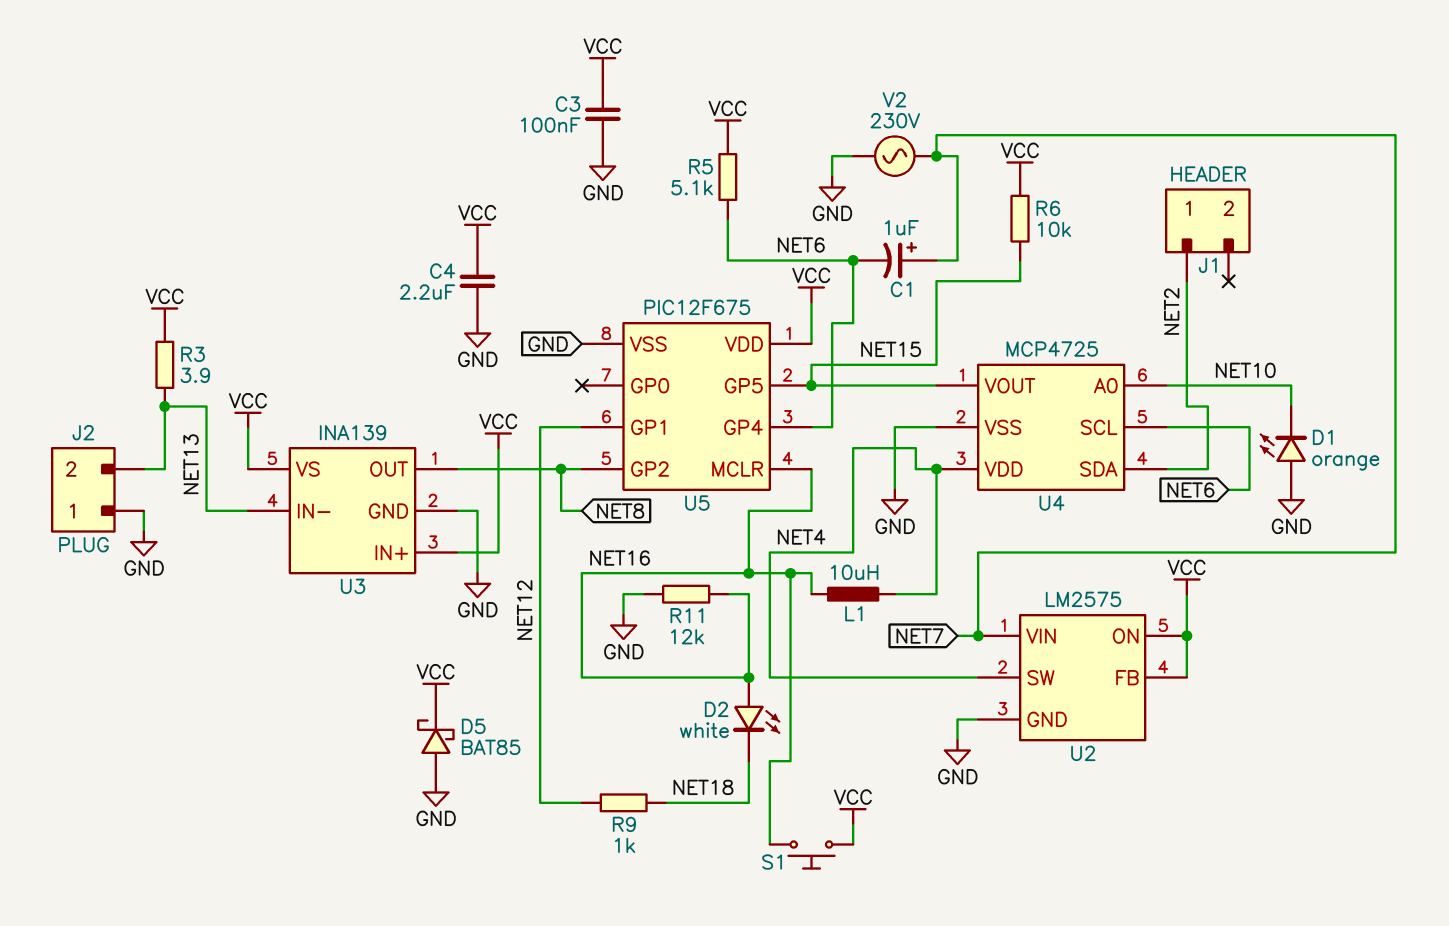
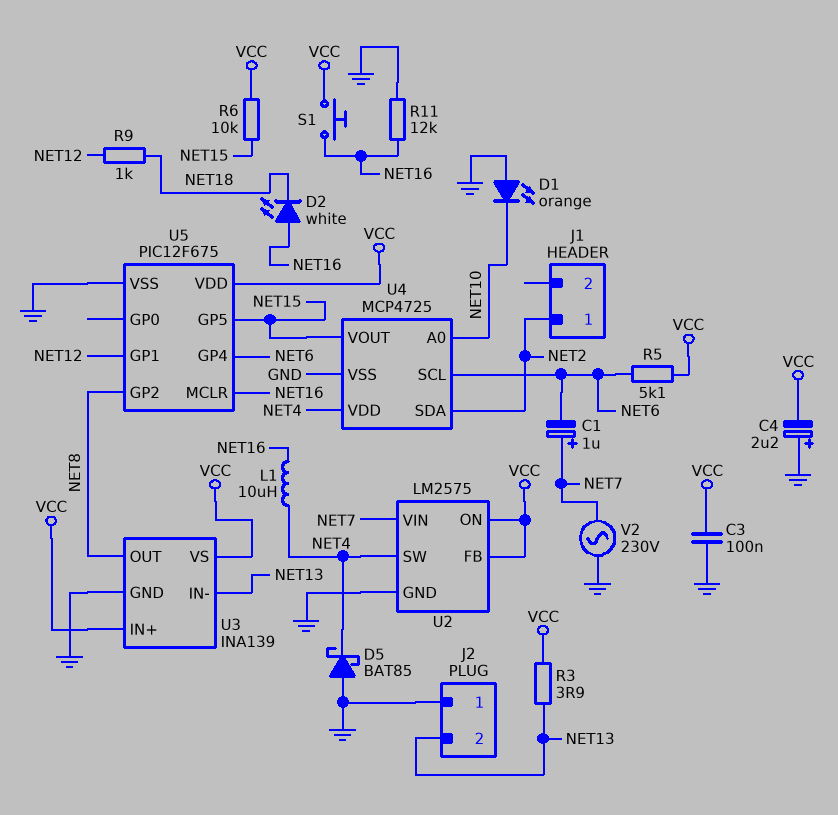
C4: 2.2uF (GND, VCC) -> 2.2uF (plus GND, minus VCC)
D5: schottky BAT85 (A GND, K VCC) -> schottky BAT85 (A GND, K NET4)

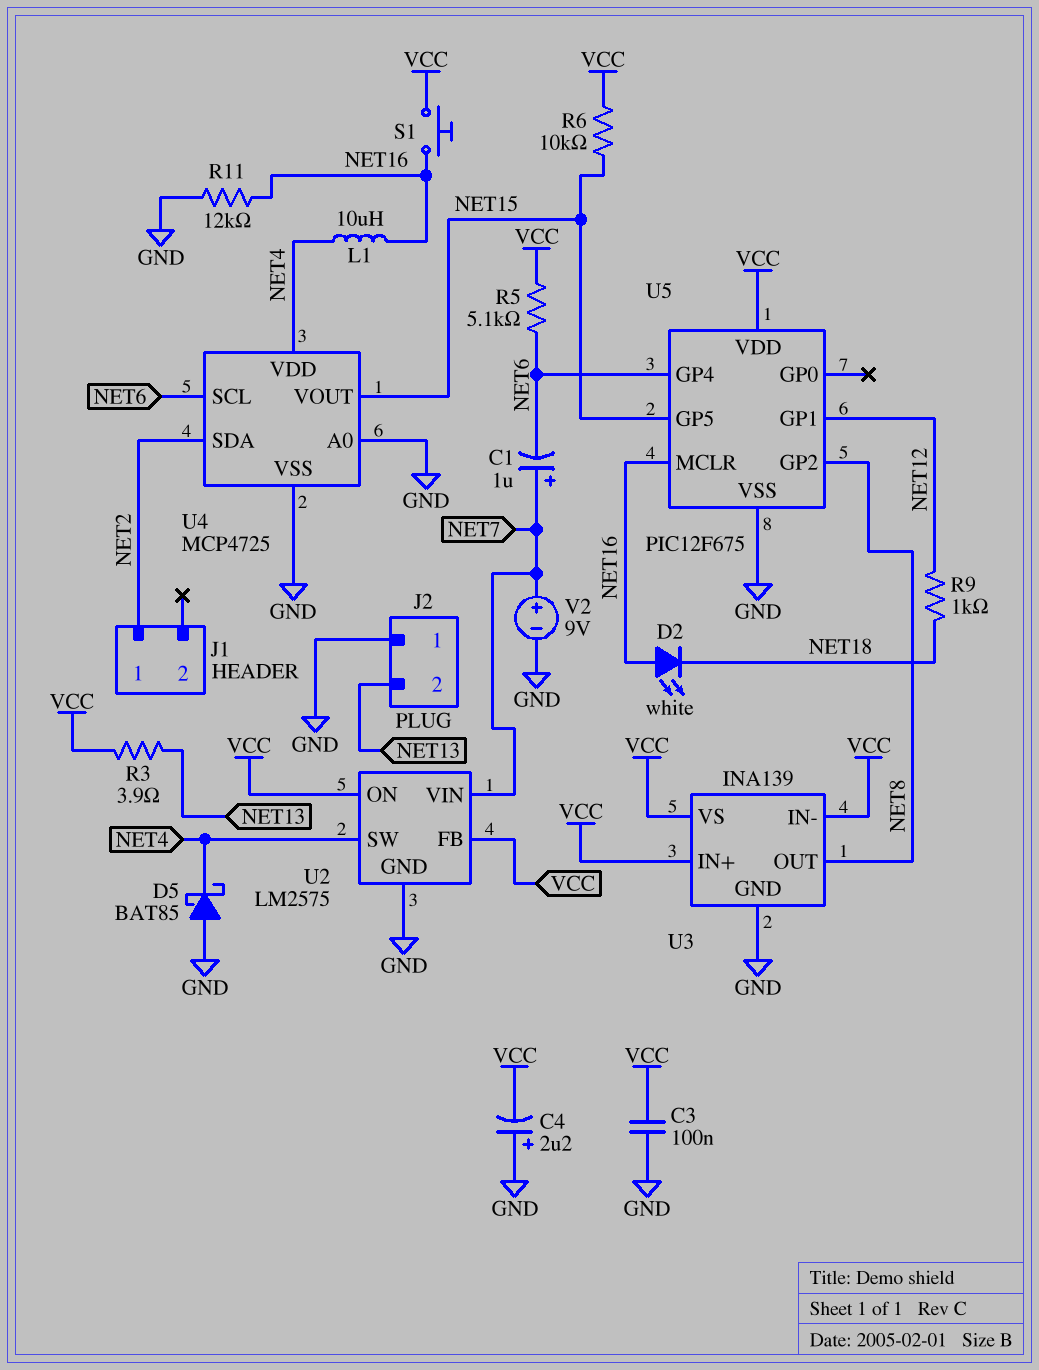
D1: LED orange (A GND, K NET10) -> none
U3 pin IN-: NET13 -> VCC
U4 pin A0: NET10 -> GND
V2: AC 230V (GND, NET7) -> 9V (plus NET7, minus GND)

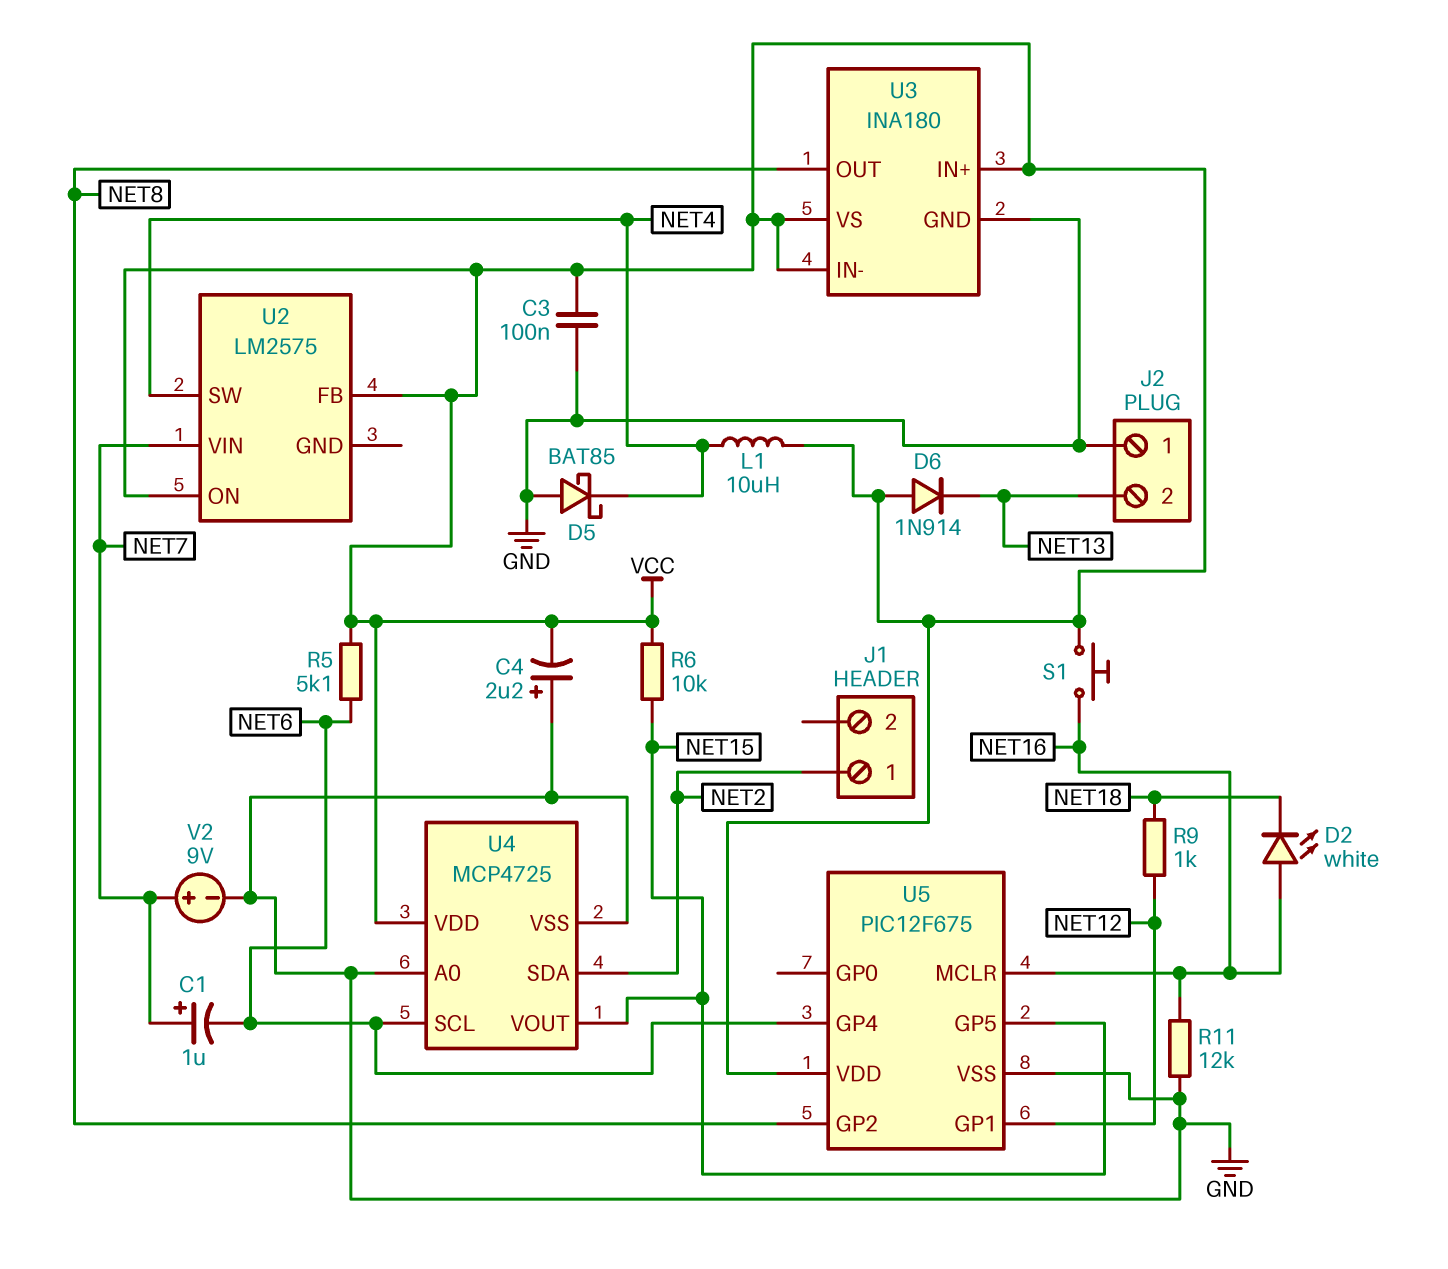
D6: none -> diode 1N914 (A VCC, K NET13)
L1: 10uH (NET4, NET16) -> 10uH (NET4, VCC)
R3: 3.9 (NET13, VCC) -> none
U2 pin GND: GND -> none
U3: INA139 -> INA180
U4 pin VDD: NET4 -> VCC

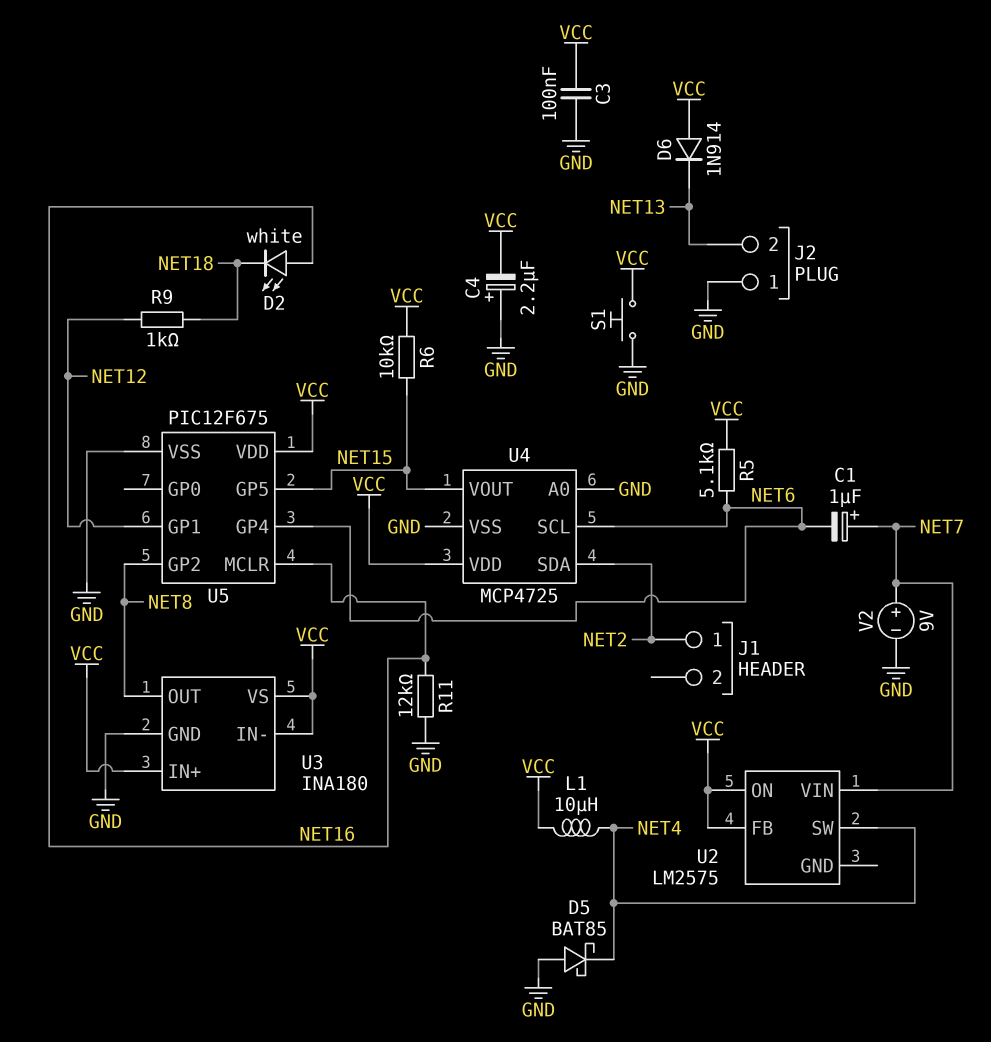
S1: button (NET16, VCC) -> button (GND, VCC)

